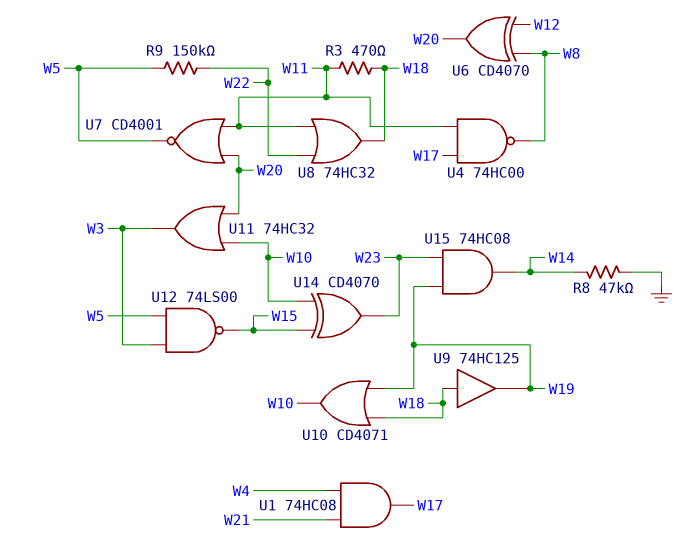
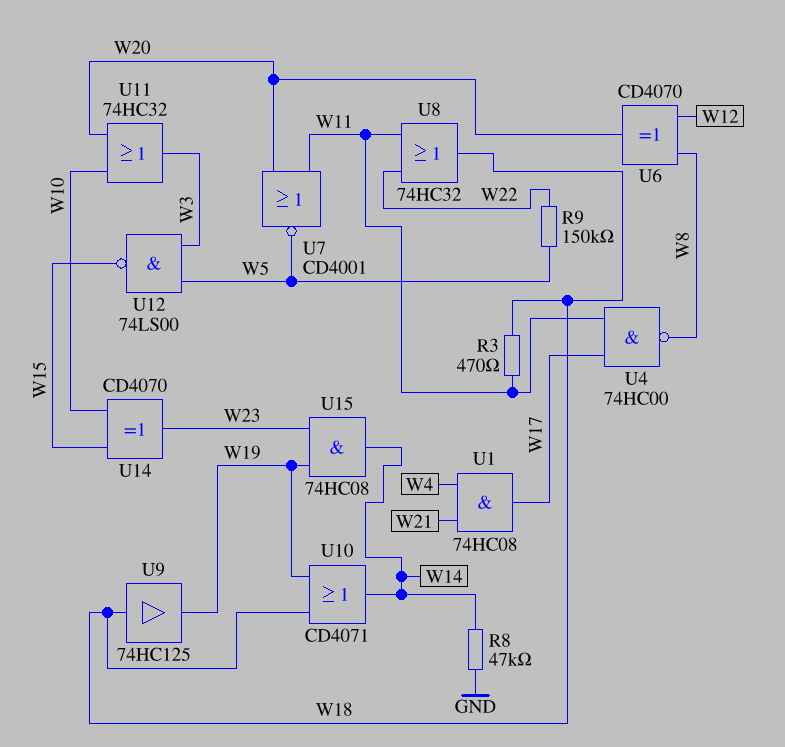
U10: OR CD4071 (in W18, in W19, out W10) -> OR CD4071 (in W18, in W19, out W14)

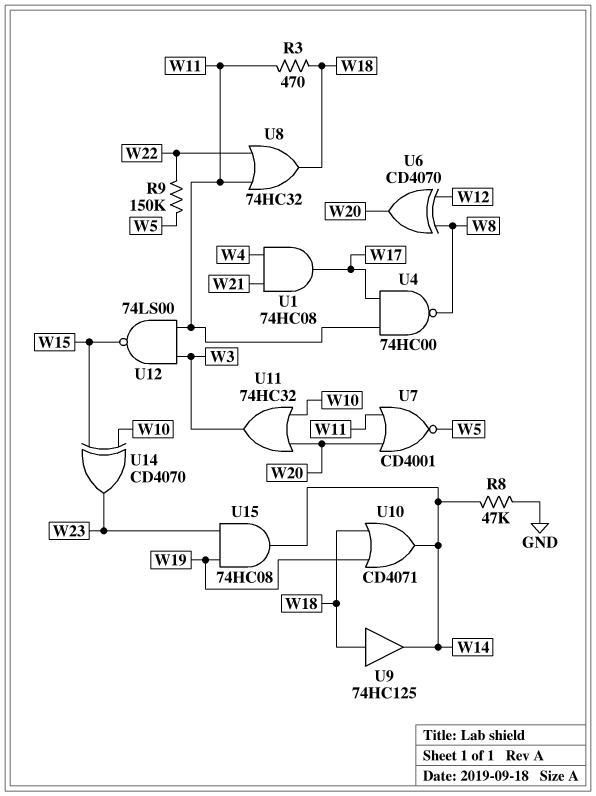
U9: buffer 74HC125 (in W18, out W19) -> buffer 74HC125 (in W18, out W14)
U12: NAND 74LS00 (in W3, in W5, out W15) -> NAND 74LS00 (in W3, in W11, out W15)

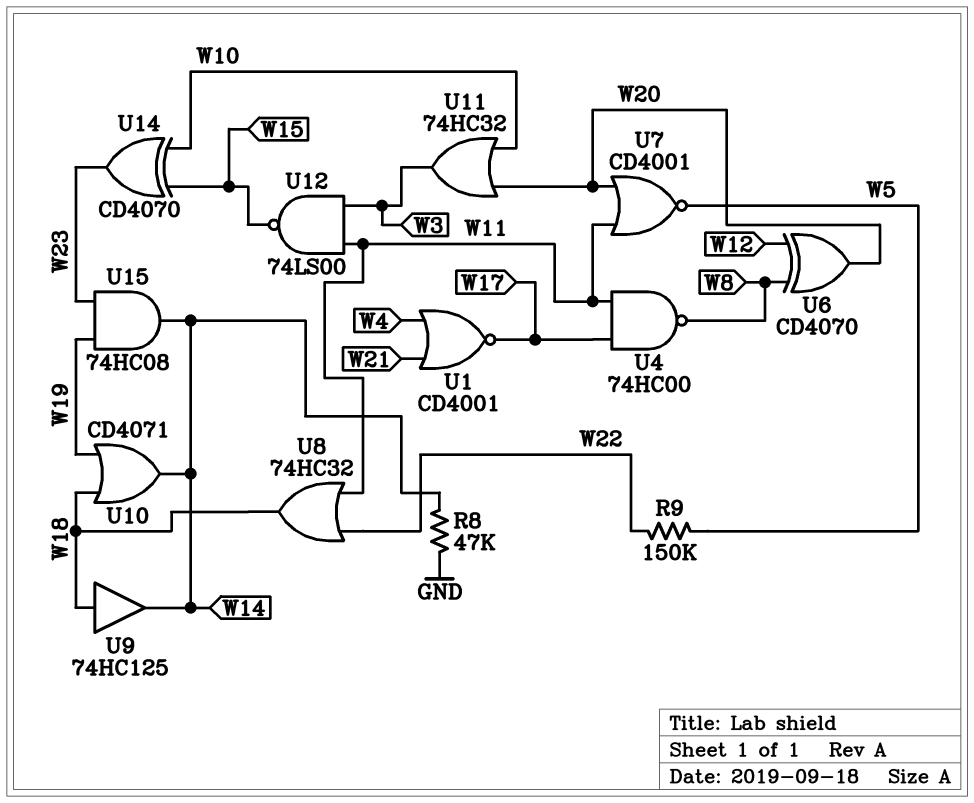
R3: 470 (W11, W18) -> none
U1: AND 74HC08 (in W4, in W21, out W17) -> NOR CD4001 (in W4, in W21, out W17)

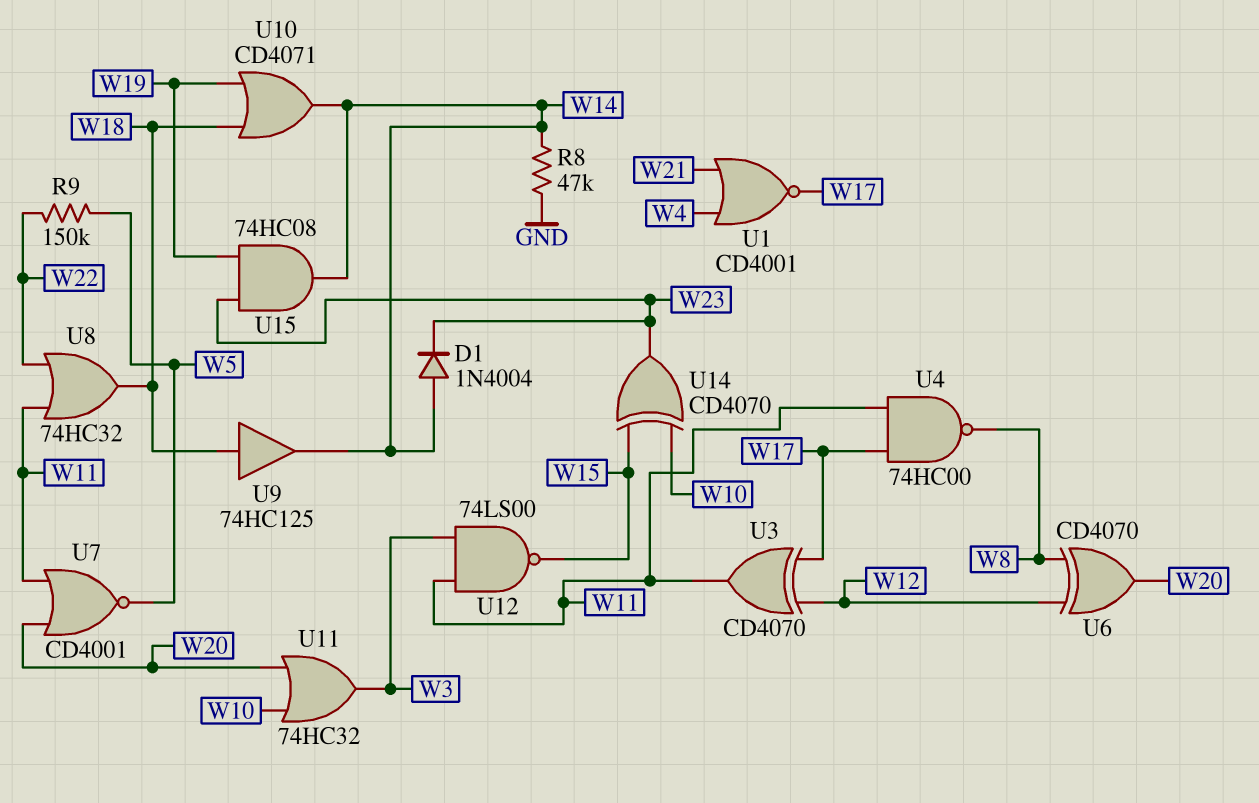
D1: none -> diode 1N4004 (A W14, K W23)
U3: none -> XOR CD4070 (in W12, in W17, out W11)

